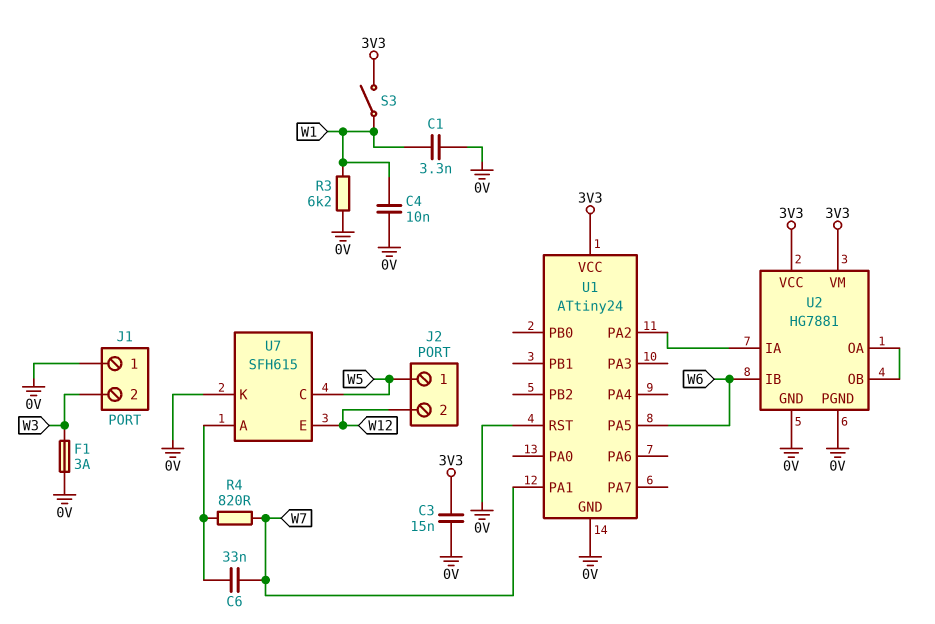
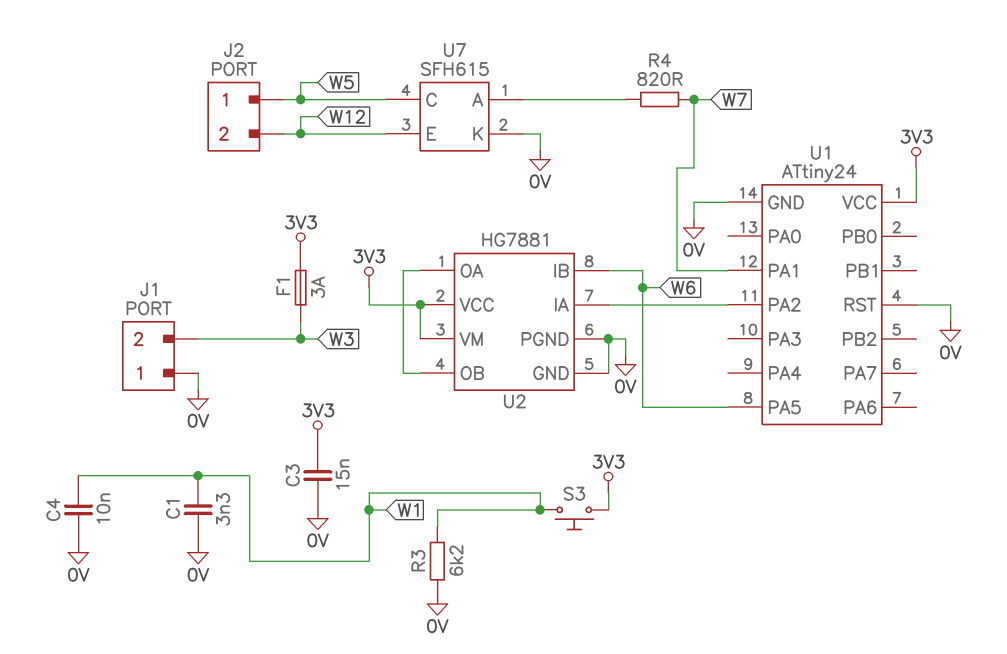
C6: 33nF (U7/A, W7) -> none
F1: 3A (0V, W3) -> 3A (3V3, W3)
S3: switch (3V3, W1) -> button (3V3, W1)

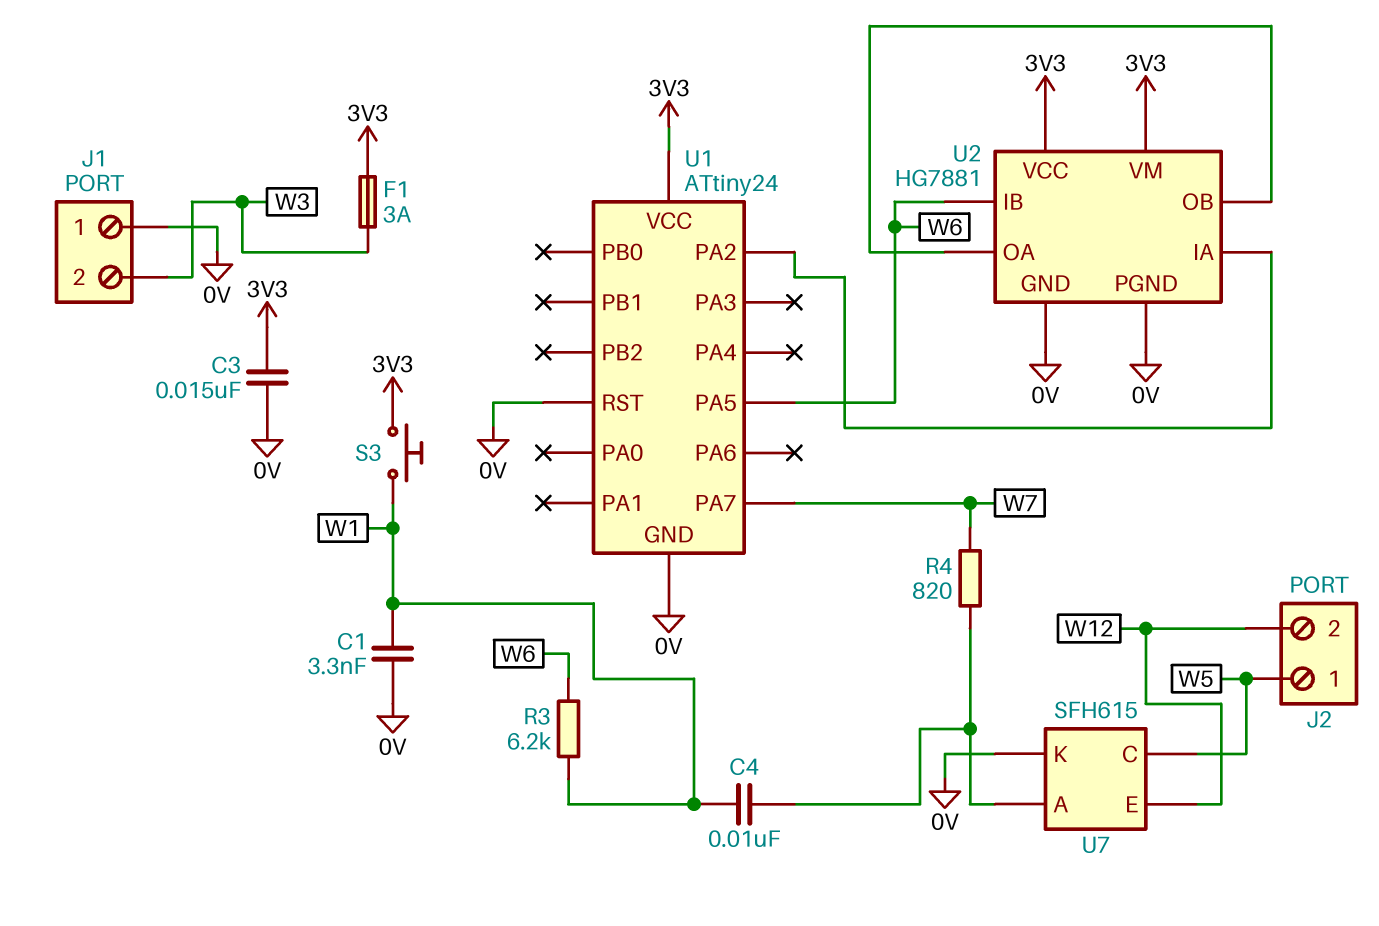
C4: 10nF (0V, W1) -> 10nF (U7/A, W1)
R3: 6.2k (0V, W1) -> 6.2k (W1, W6)
U1 pin PA1: W7 -> none
U1 pin PA7: none -> W7

